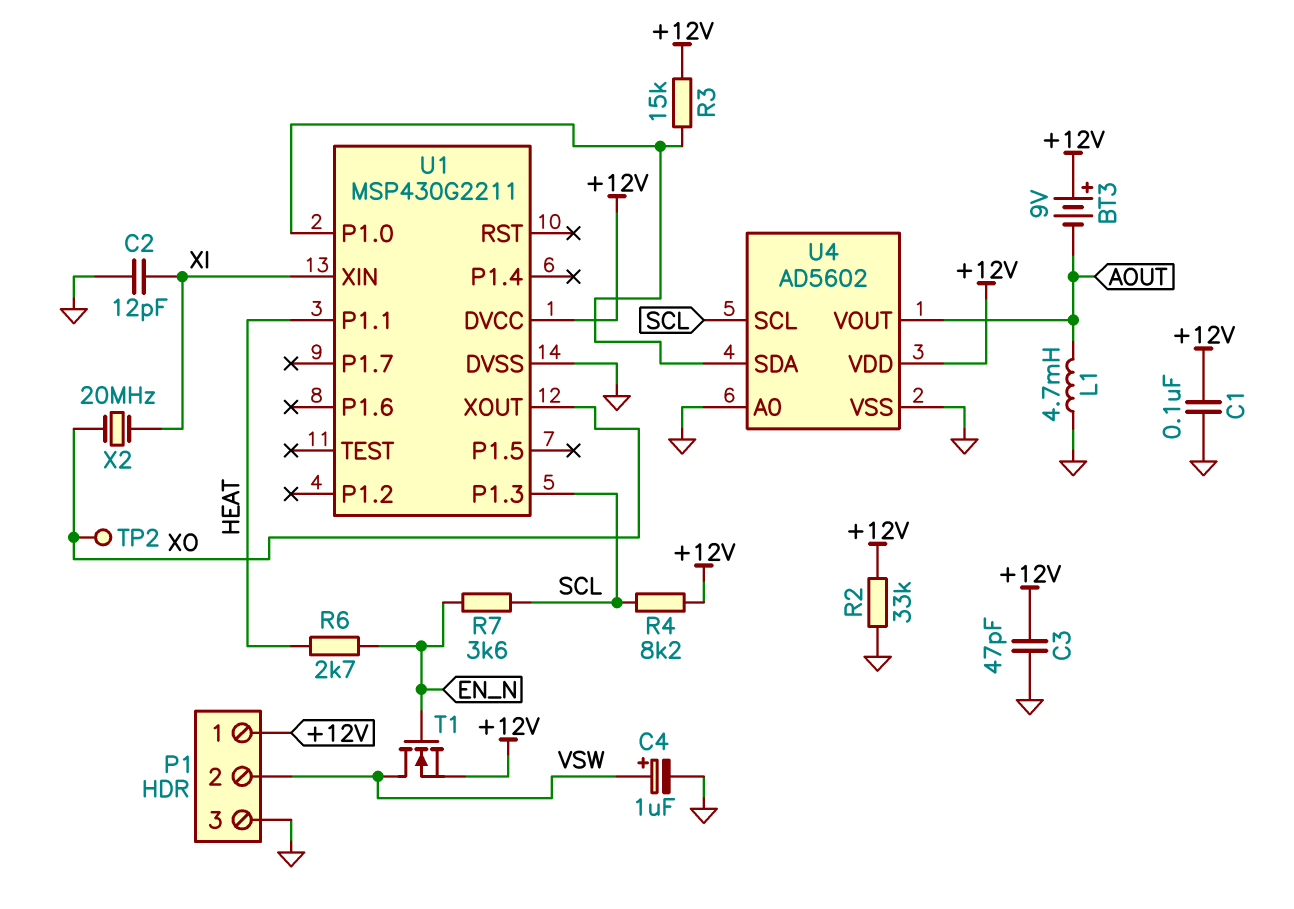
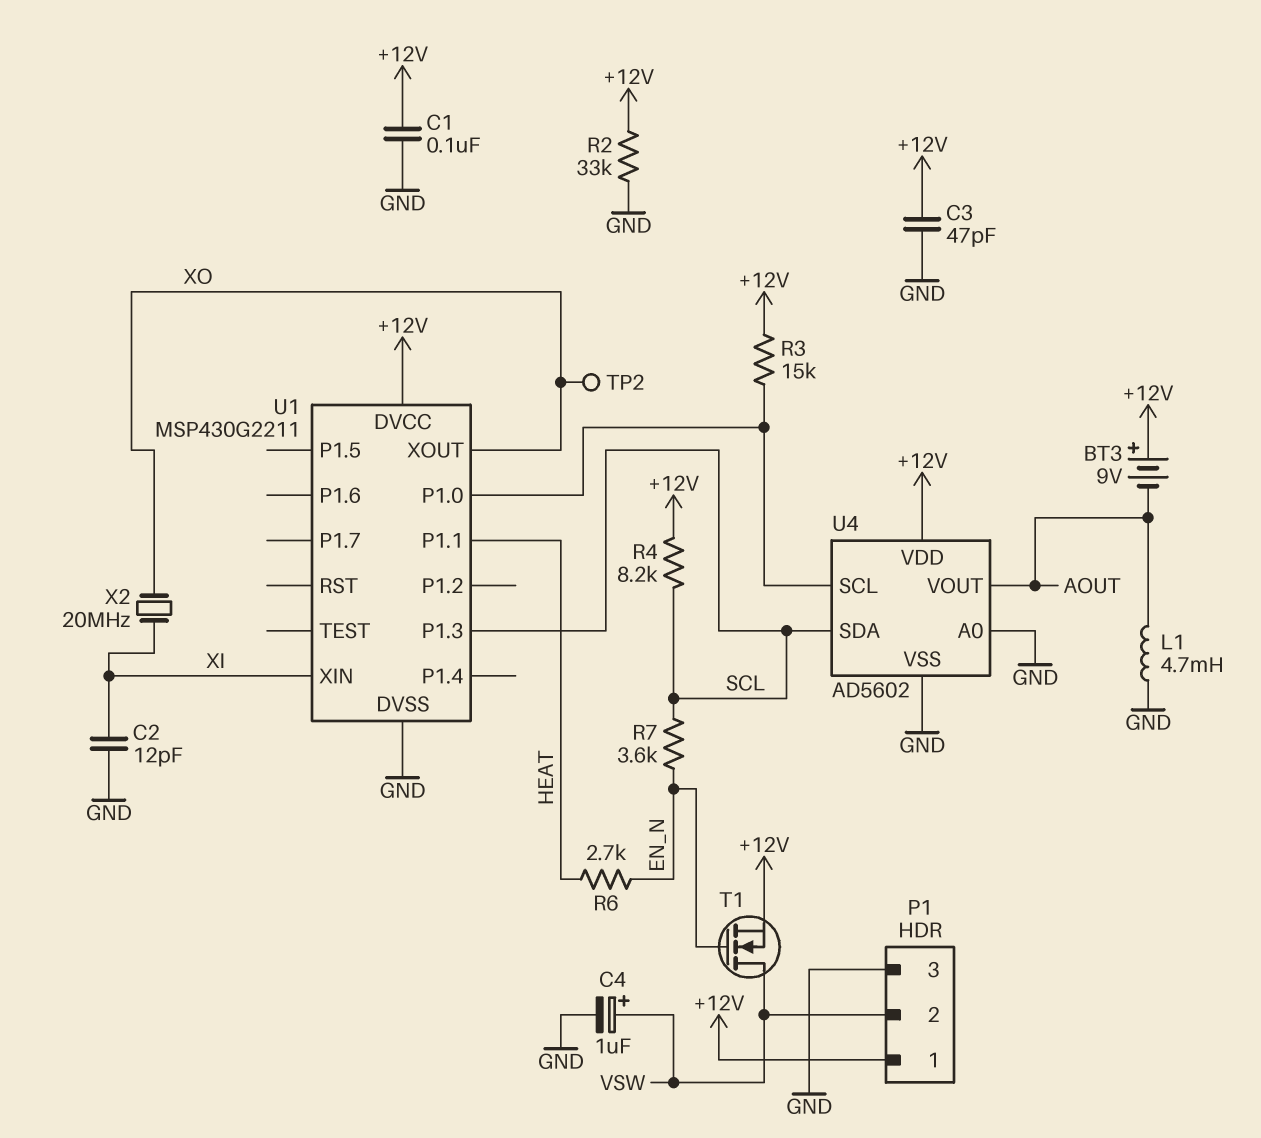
U4 pin SCL: SCL -> U1/P1.0
U4 pin SDA: U1/P1.0 -> SCL

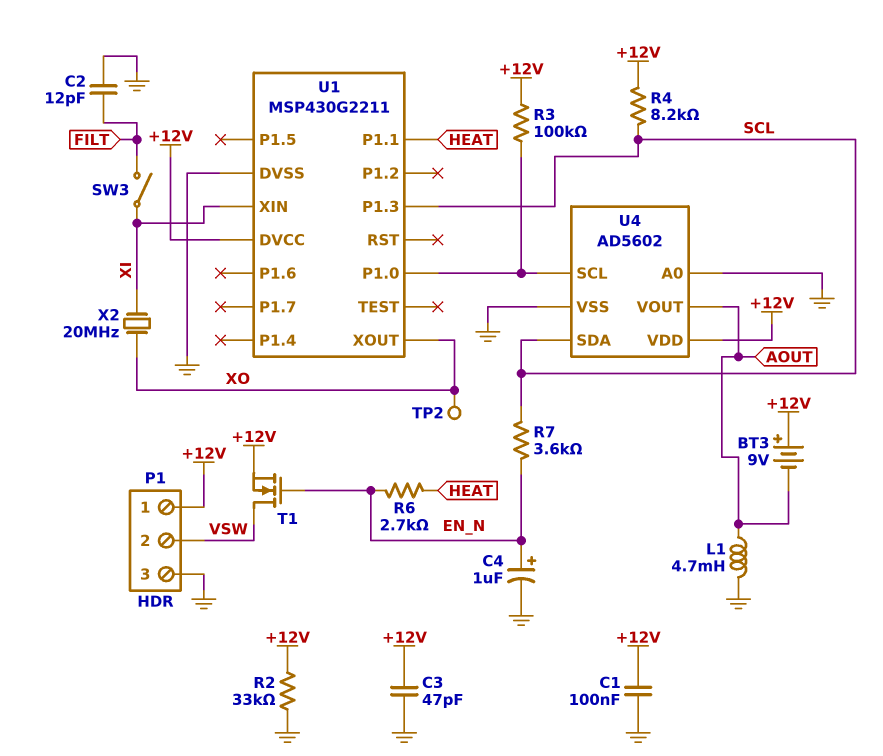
C2: 12pF (GND, XI) -> 12pF (FILT, GND)
C4: 1uF (plus VSW, minus GND) -> 1uF (plus EN_N, minus GND)
R3: 15k (+12V, U1/P1.0) -> 100k (+12V, U1/P1.0)
SW3: none -> switch (FILT, XI)

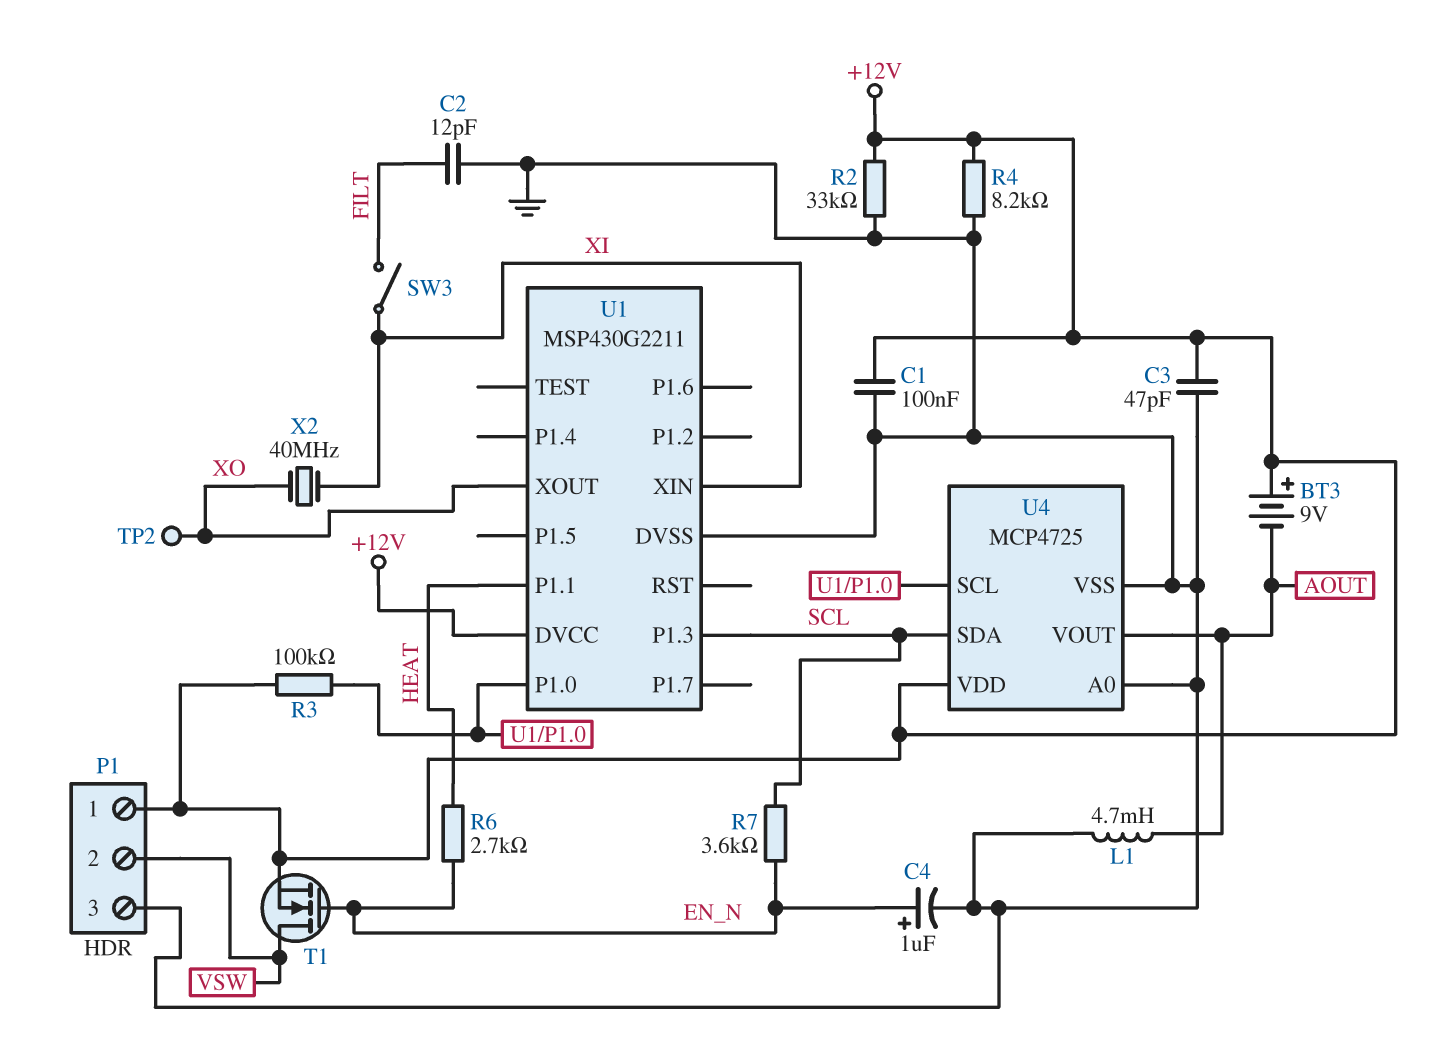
R4: 8.2k (+12V, SCL) -> 8.2k (+12V, GND)
U4: AD5602 -> MCP4725
X2: 20MHz (XI, XO) -> 40MHz (XI, XO)

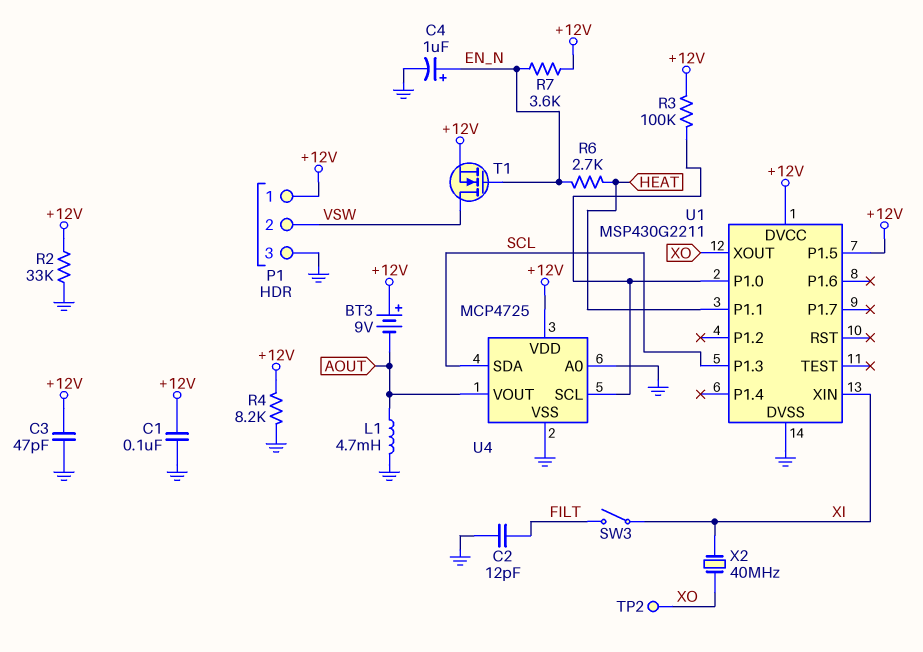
R7: 3.6k (EN_N, SCL) -> 3.6k (+12V, EN_N)
U1 pin P1.5: none -> +12V

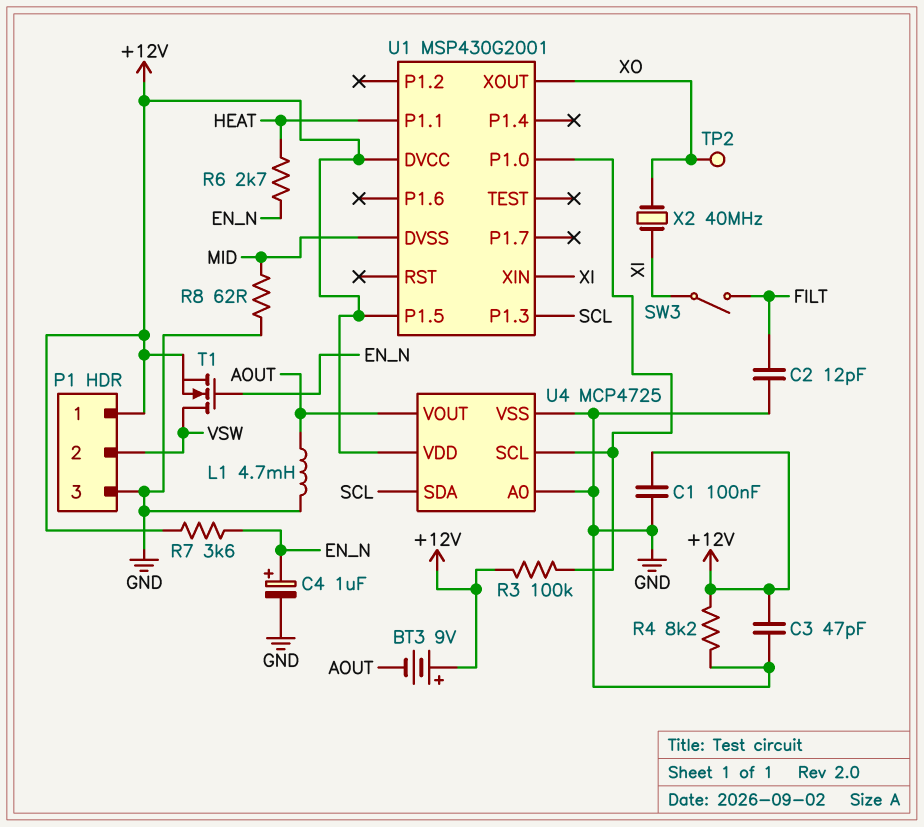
R2: 33k (+12V, GND) -> none
R8: none -> 62 (GND, MID)
U1: MSP430G2211 -> MSP430G2001
U1 pin DVSS: GND -> MID

